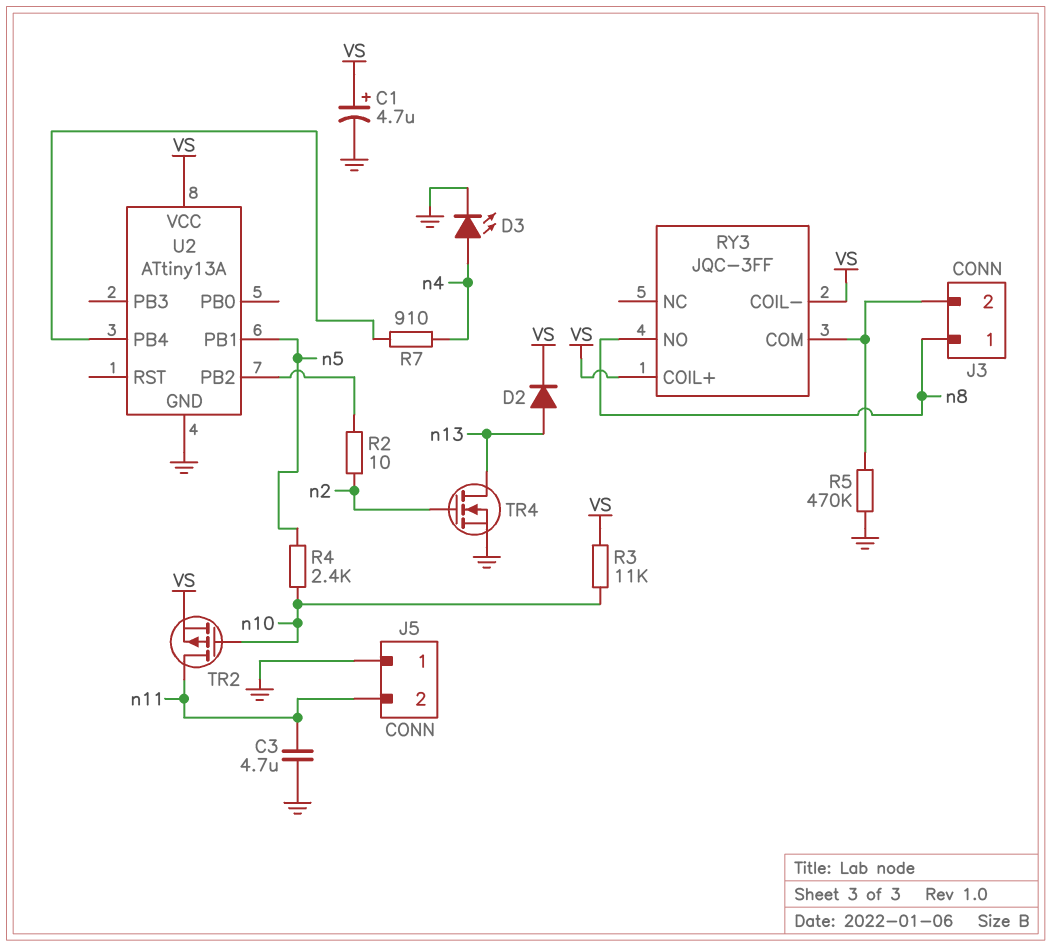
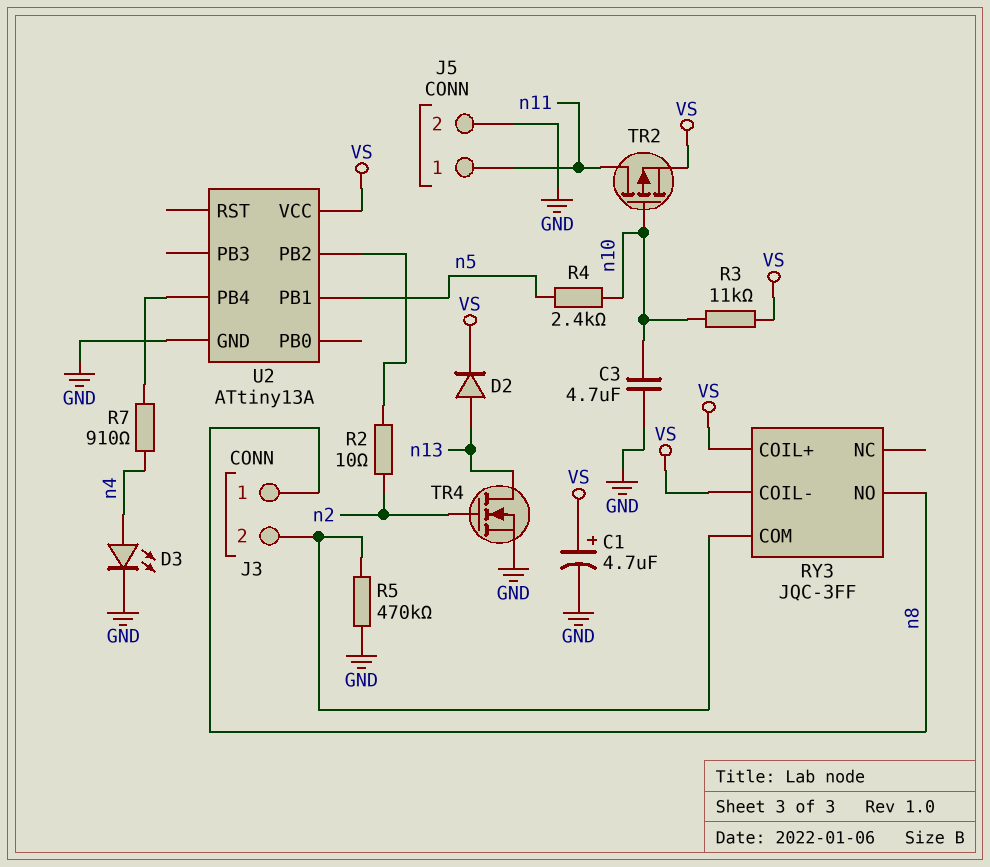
C3: 4.7uF (GND, n11) -> 4.7uF (GND, n10)
J5 pin 1: GND -> n11
J5 pin 2: n11 -> GND

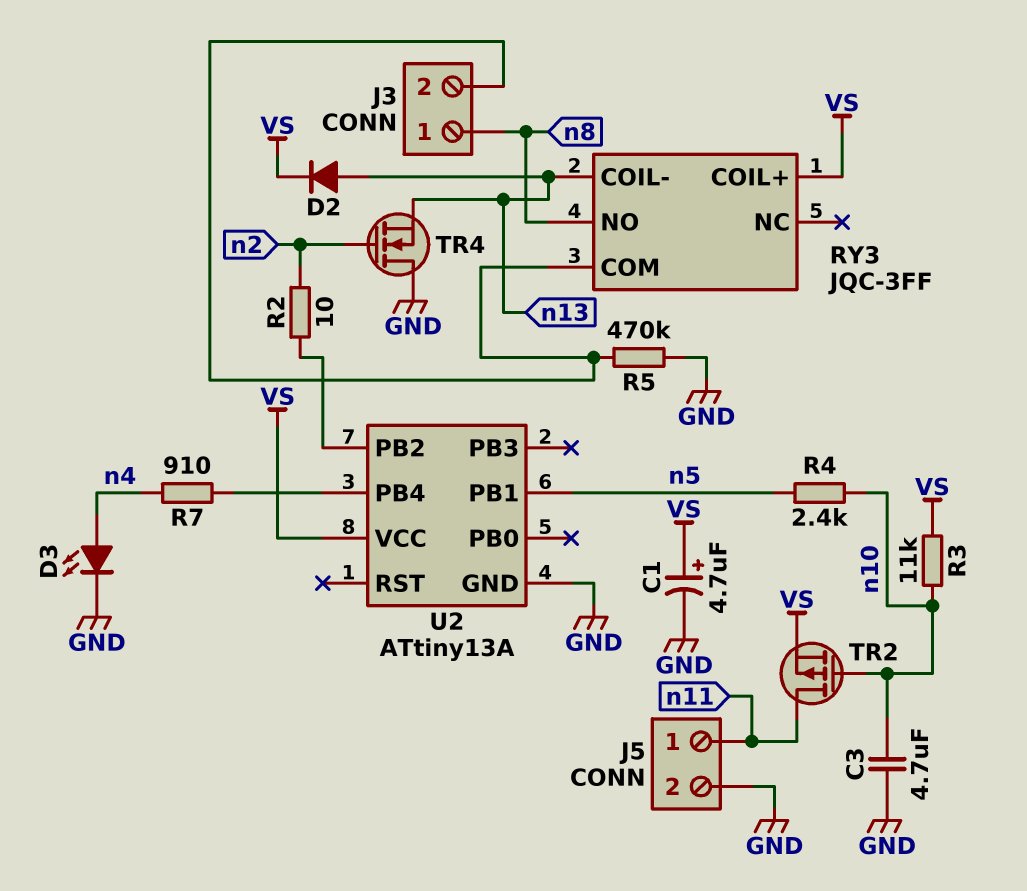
RY3 pin COIL-: VS -> n13
TR4: NMOS (G n2, D n13, S GND) -> NMOS (G n2, D GND, S n13)

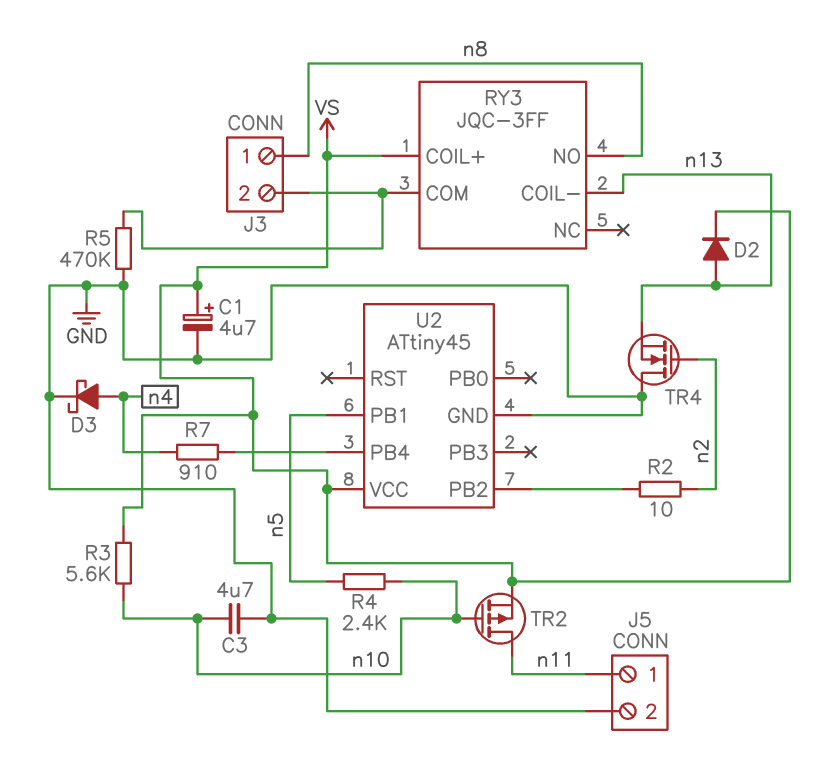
D3: LED (A n4, K GND) -> schottky (A n4, K GND)
R3: 11k (VS, n10) -> 5.6k (VS, n10)
U2: ATtiny13A -> ATtiny45

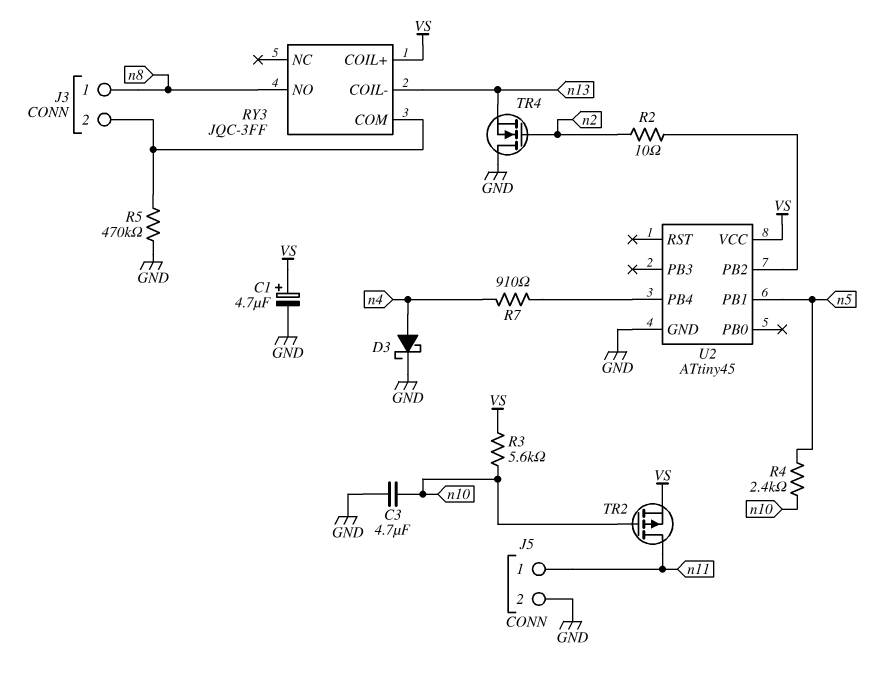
D2: diode (A n13, K VS) -> none

